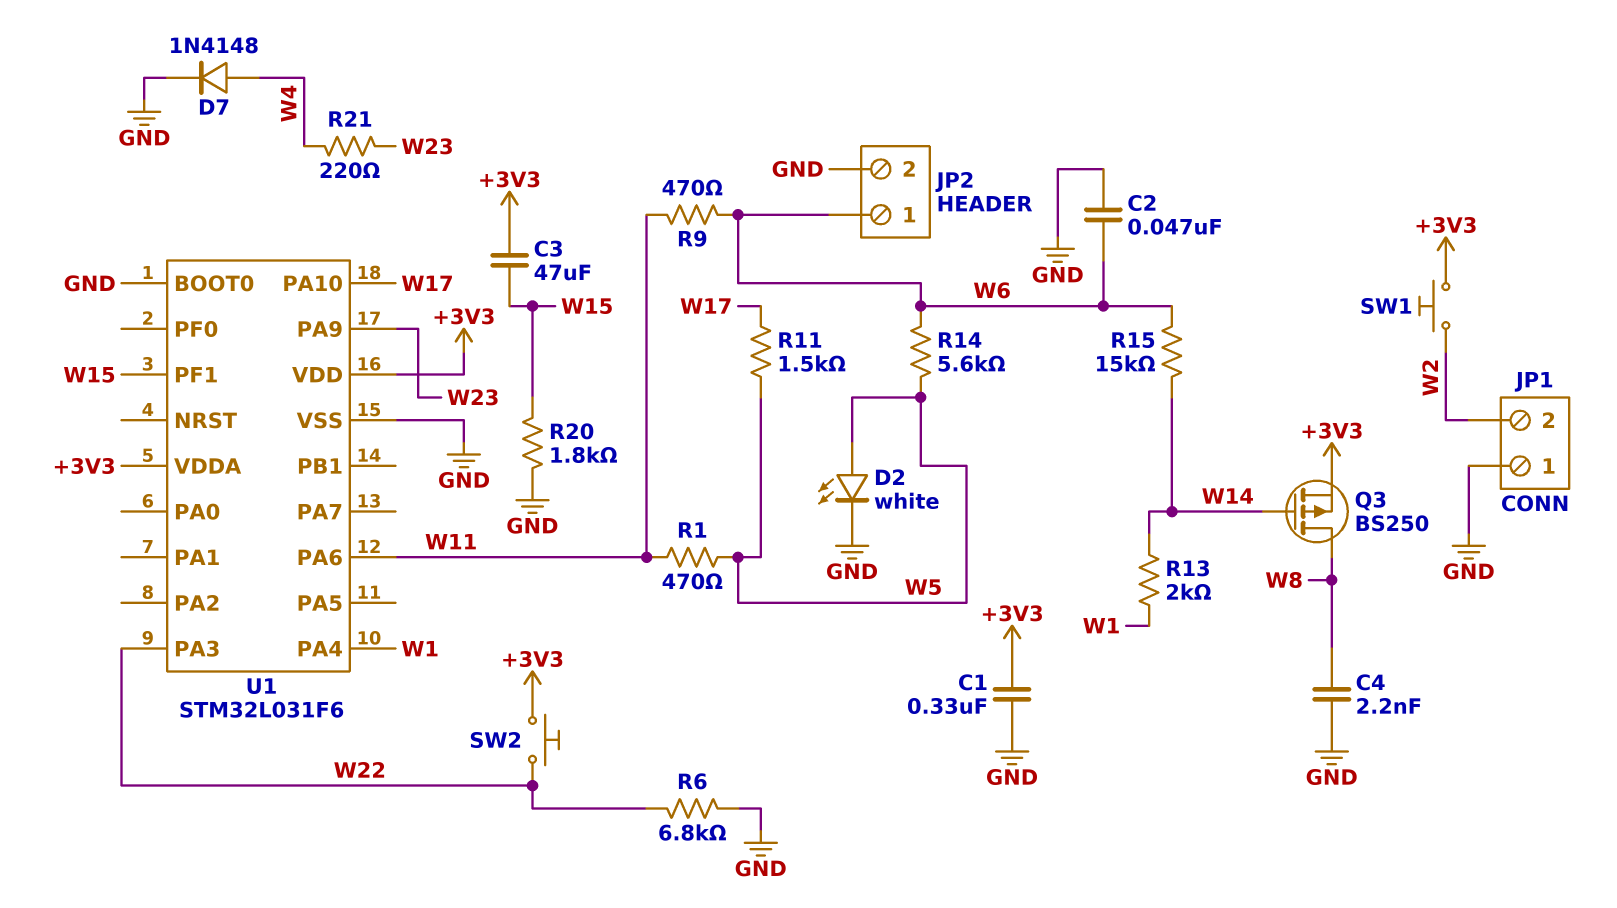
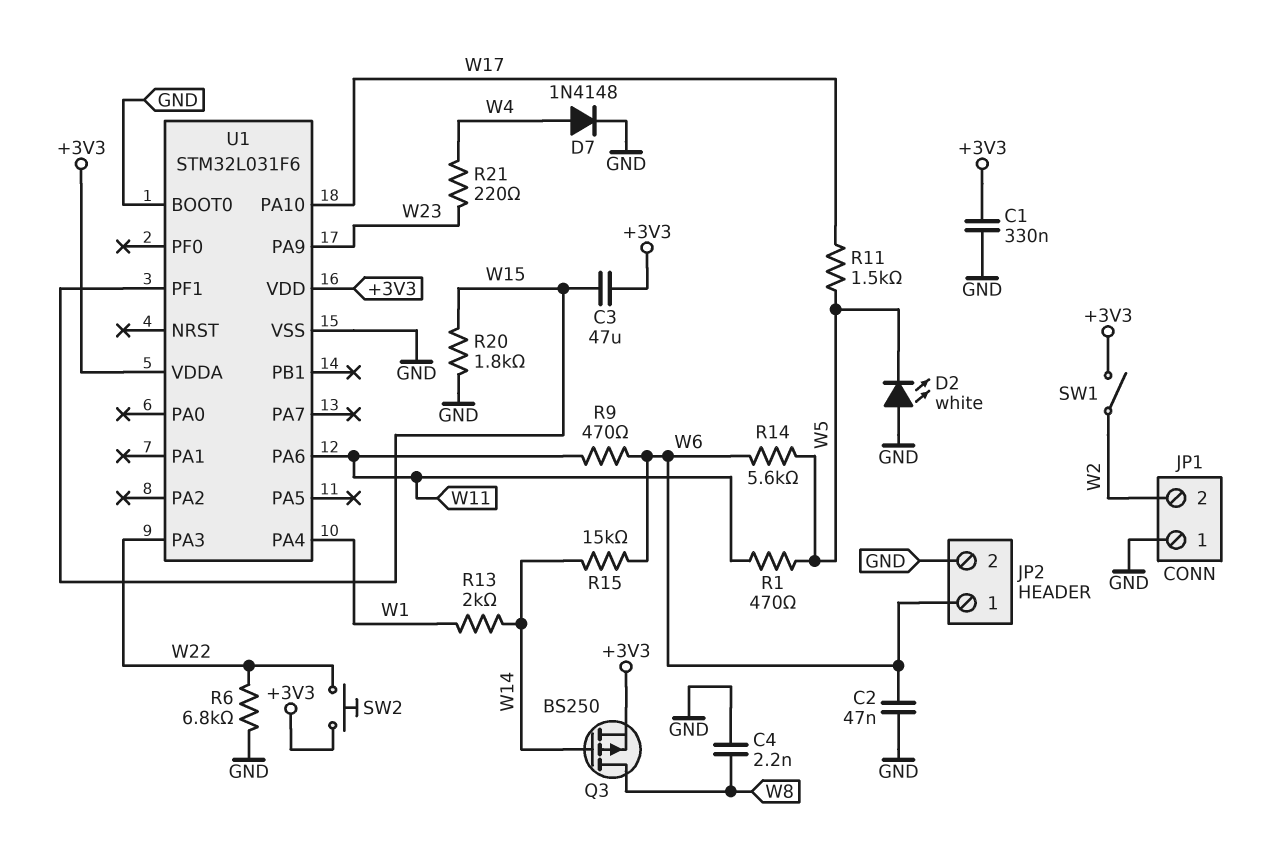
D2: LED white (A W5, K GND) -> LED white (A GND, K W5)
SW1: button (+3V3, W2) -> switch (+3V3, W2)

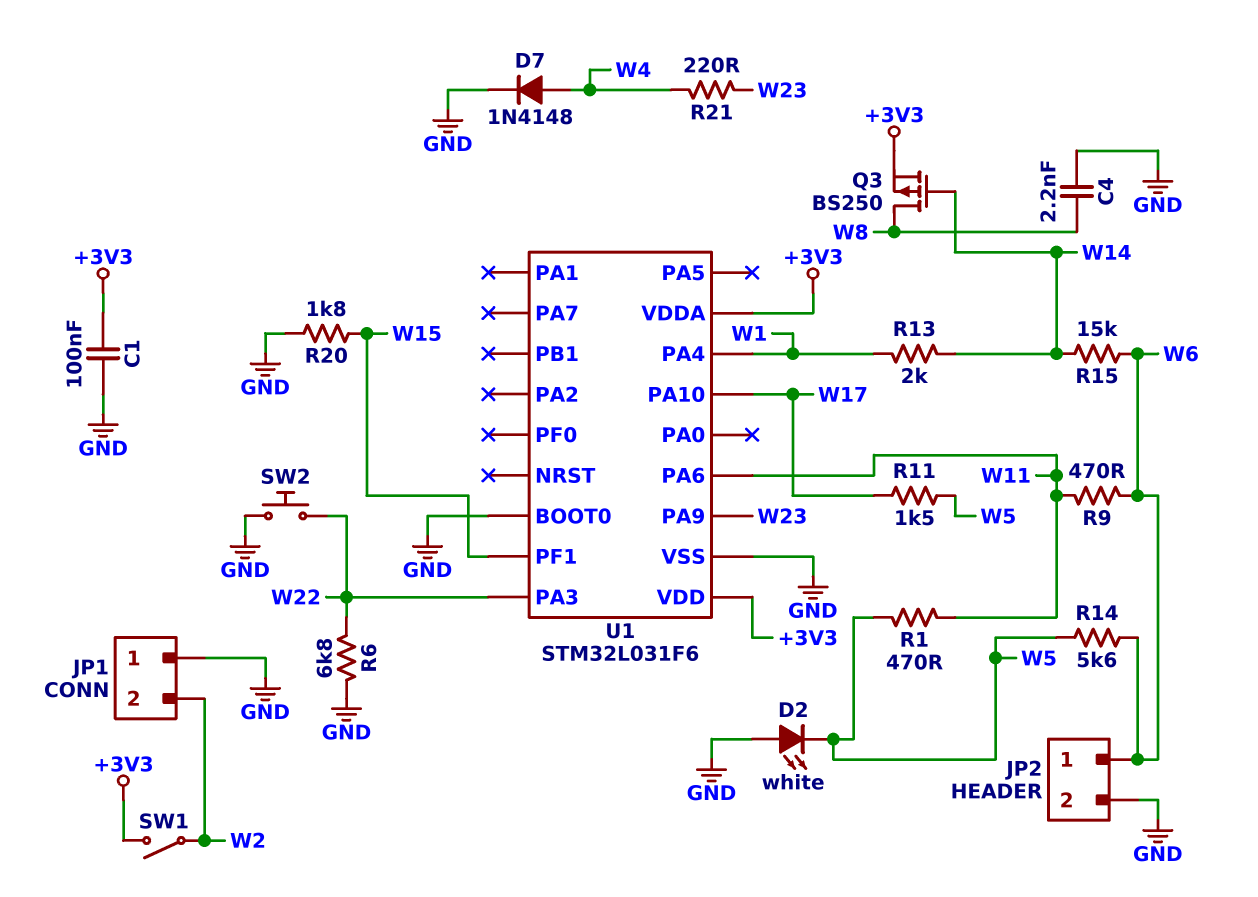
C1: 330nF (+3V3, GND) -> 100nF (+3V3, GND)
C2: 47nF (GND, W6) -> none
C3: 47uF (+3V3, W15) -> none
SW2: button (+3V3, W22) -> button (GND, W22)

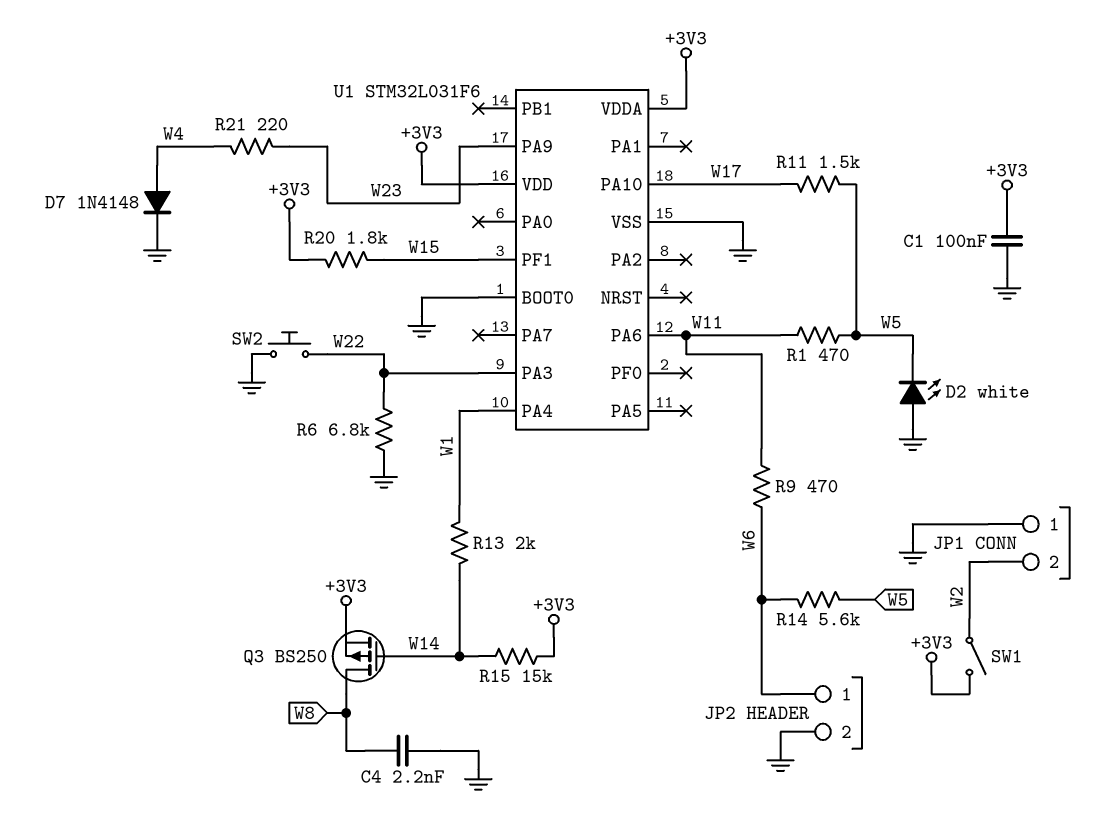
R15: 15k (W6, W14) -> 15k (+3V3, W14)
R20: 1.8k (GND, W15) -> 1.8k (+3V3, W15)

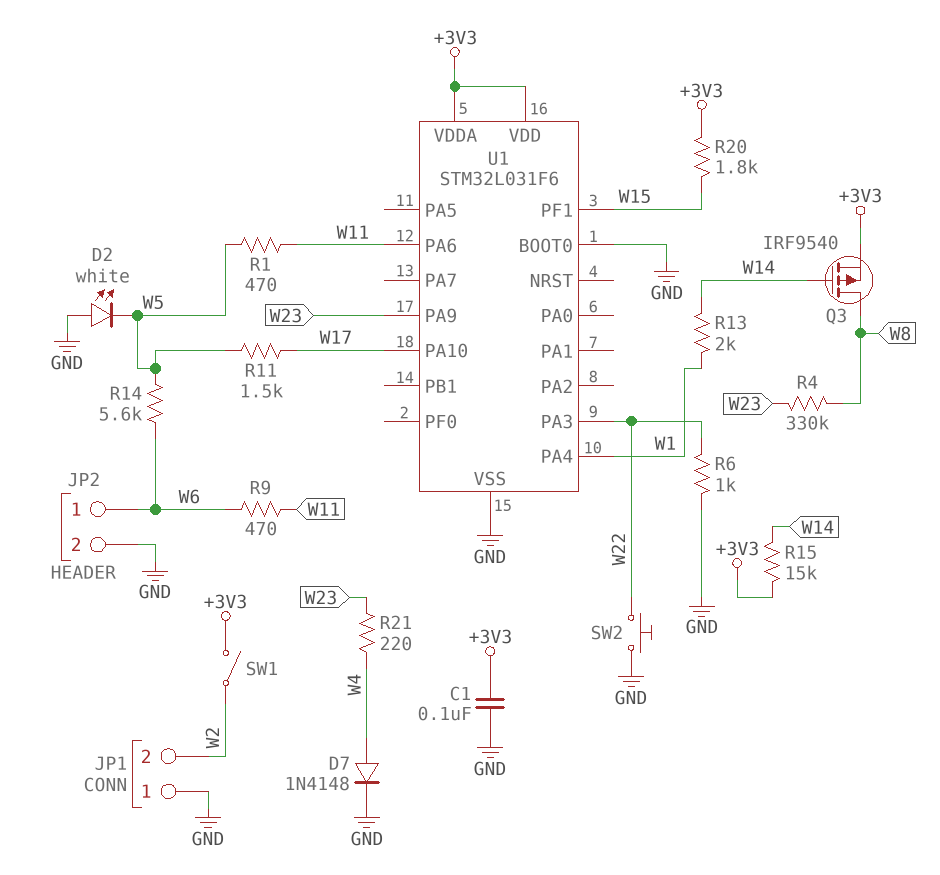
C4: 2.2nF (GND, W8) -> none
Q3: PMOS BS250 (G W14, D W8, S +3V3) -> PMOS IRF9540 (G W14, D W8, S +3V3)
R4: none -> 330k (W8, W23)
R6: 6.8k (GND, W22) -> 1k (GND, W22)

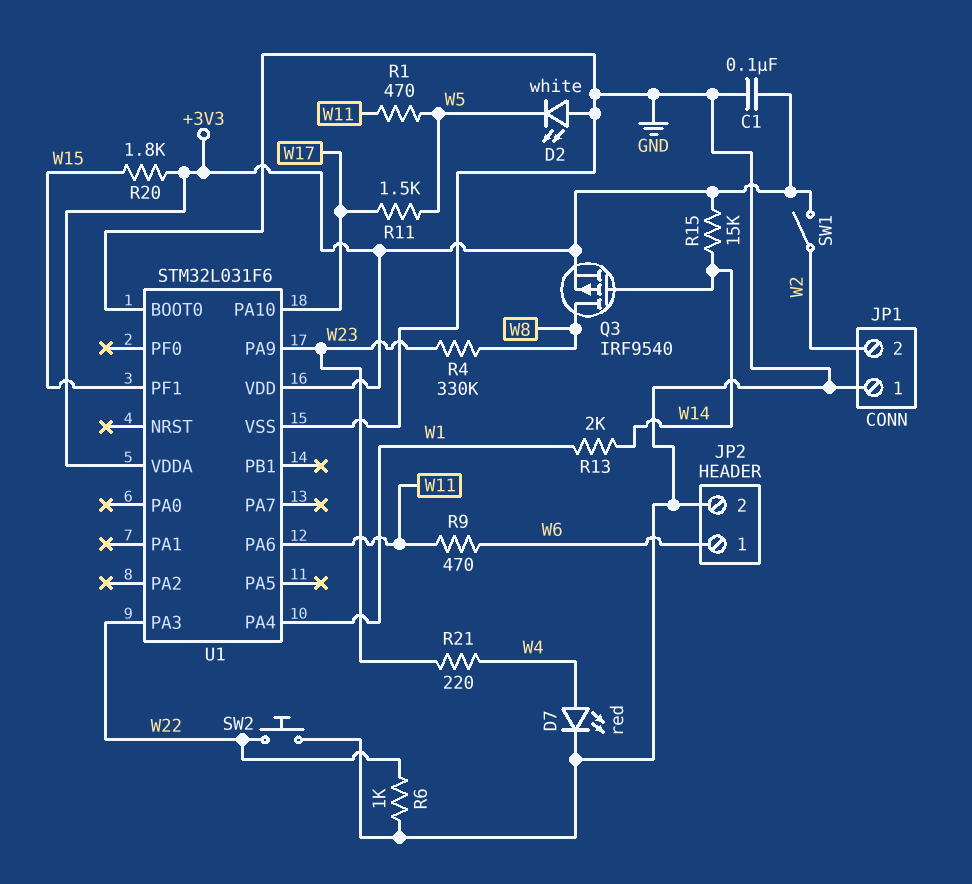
D7: diode 1N4148 (A W4, K GND) -> LED red (A W4, K GND)
R14: 5.6k (W5, W6) -> none

